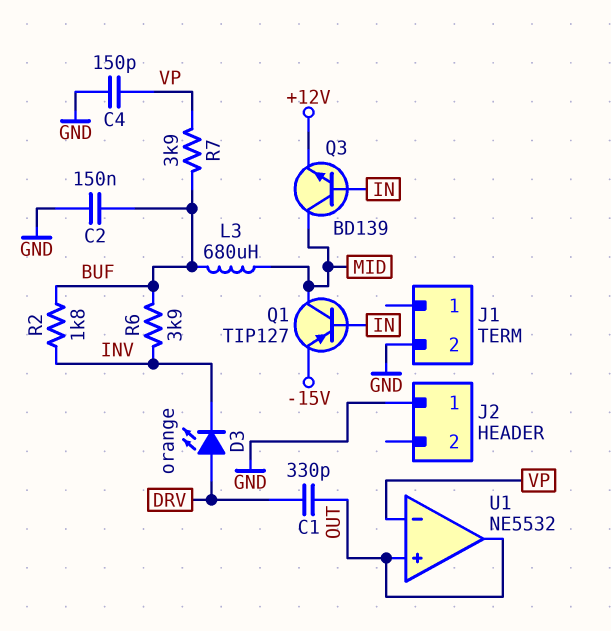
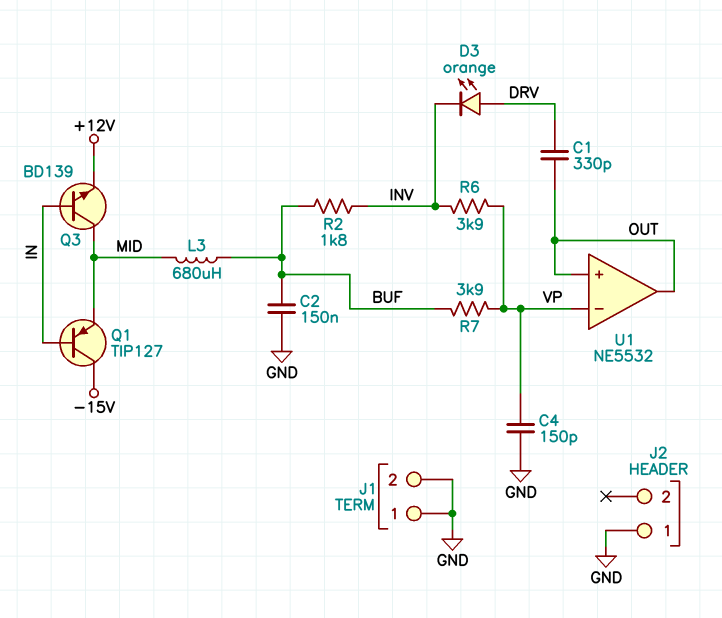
J1 pin 1: none -> GND
Q1: PNP TIP127 (B IN, C MID, E -15V) -> PNP TIP127 (B IN, C -15V, E MID)
R6: 3.9k (BUF, INV) -> 3.9k (INV, VP)

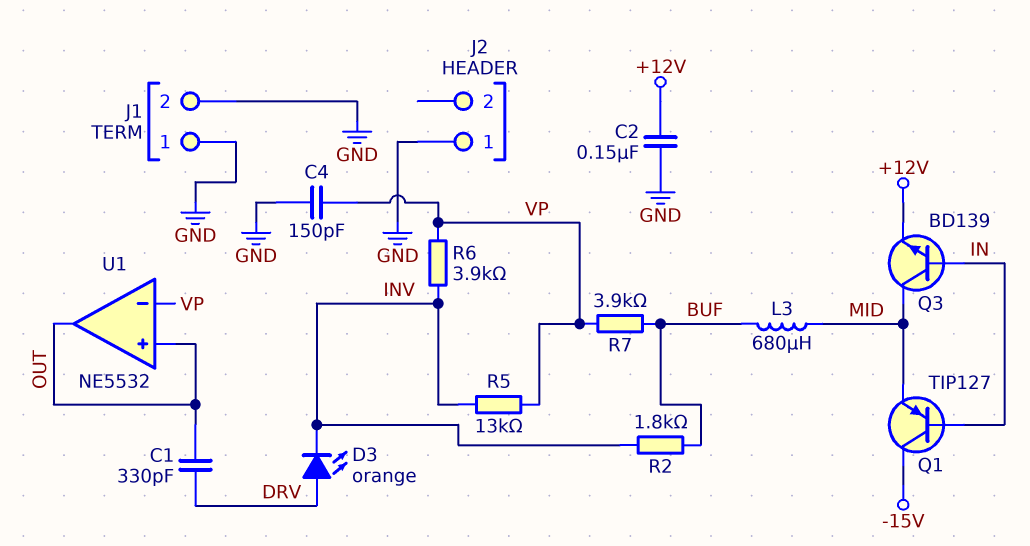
C2: 150nF (BUF, GND) -> 150nF (+12V, GND)
R5: none -> 13k (INV, VP)

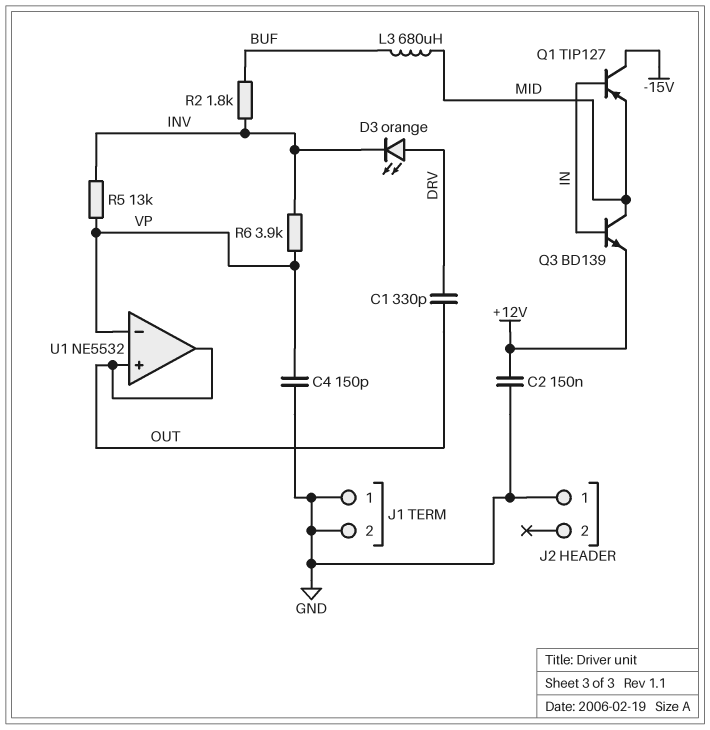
R7: 3.9k (BUF, VP) -> none

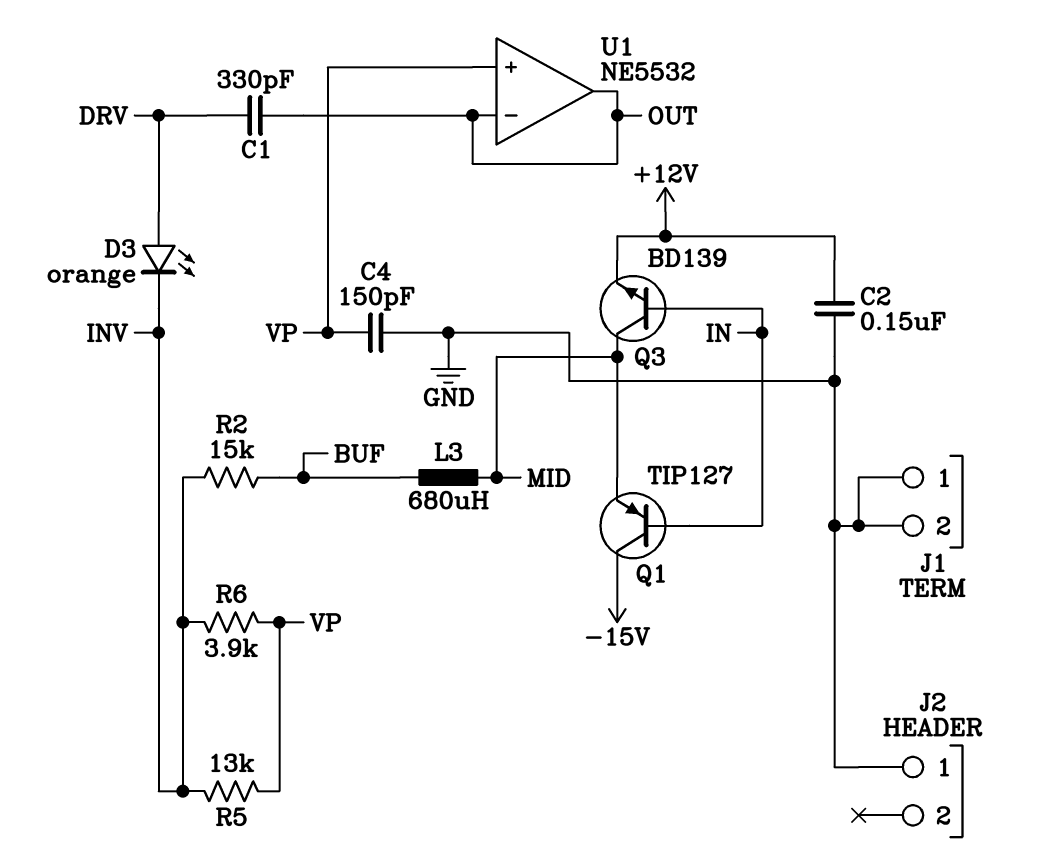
R2: 1.8k (BUF, INV) -> 15k (BUF, INV)
U1 pin in+: OUT -> VP
U1 pin in-: VP -> OUT

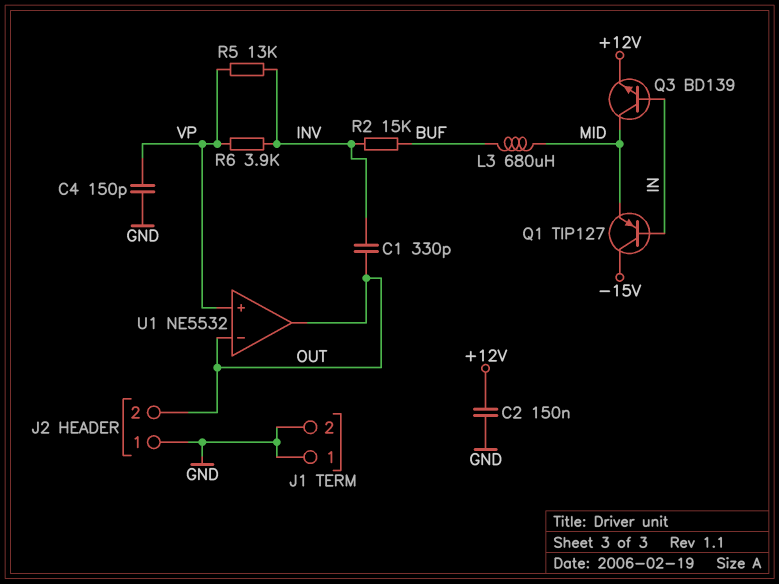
C1: 330pF (DRV, OUT) -> 330pF (INV, OUT)
D3: LED orange (A DRV, K INV) -> none
J2 pin 2: none -> OUT

